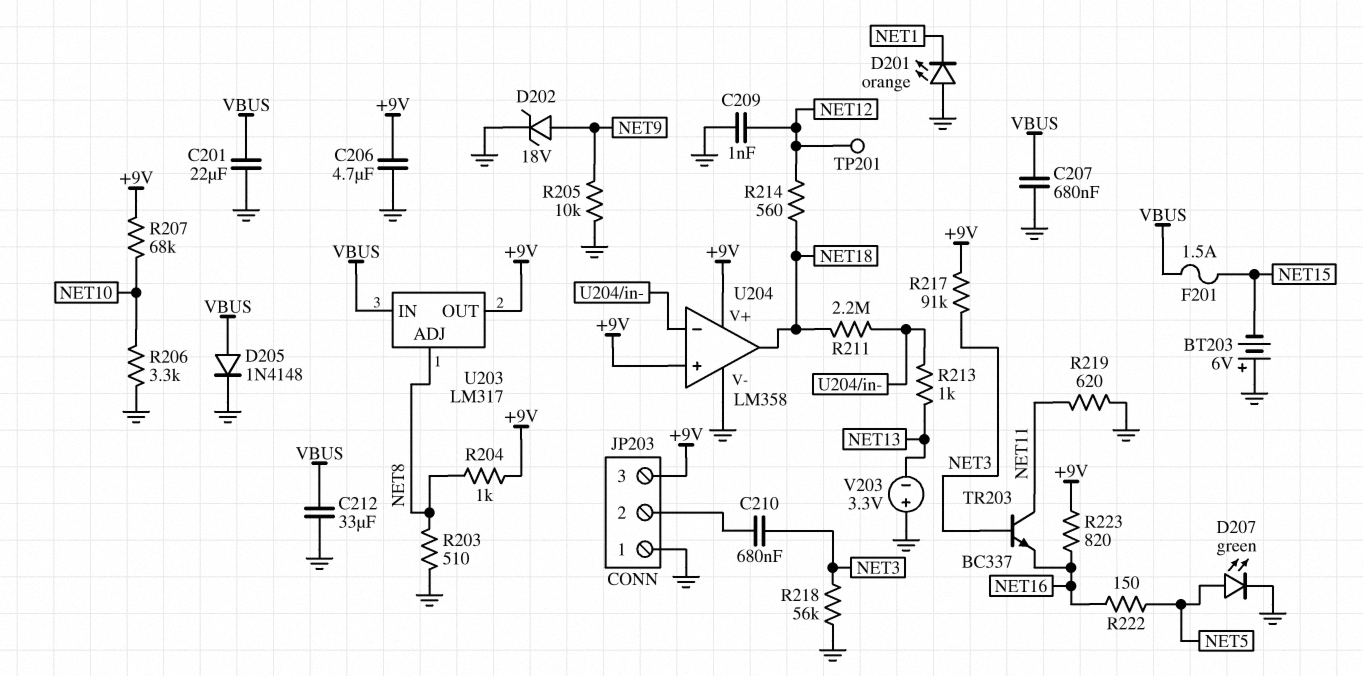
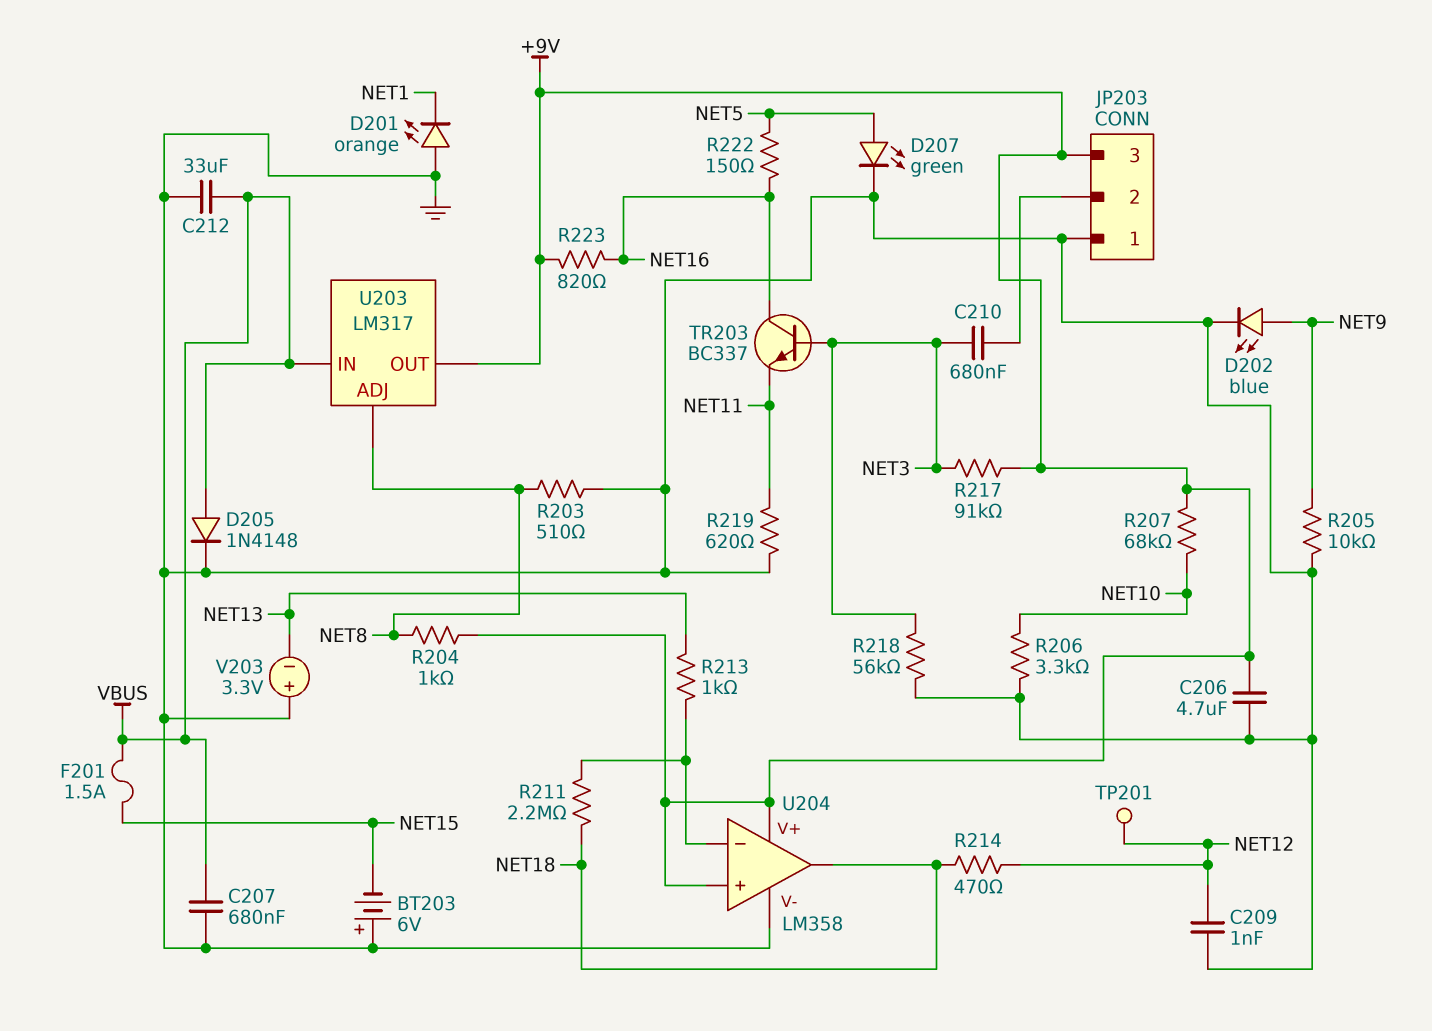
C201: 22uF (GND, VBUS) -> none
D202: zener 18V (A NET9, K GND) -> LED blue (A NET9, K GND)
R214: 560 (NET12, NET18) -> 470 (NET12, NET18)
TR203: NPN BC337 (B NET3, C NET11, E NET16) -> NPN BC337 (B NET3, C NET16, E NET11)

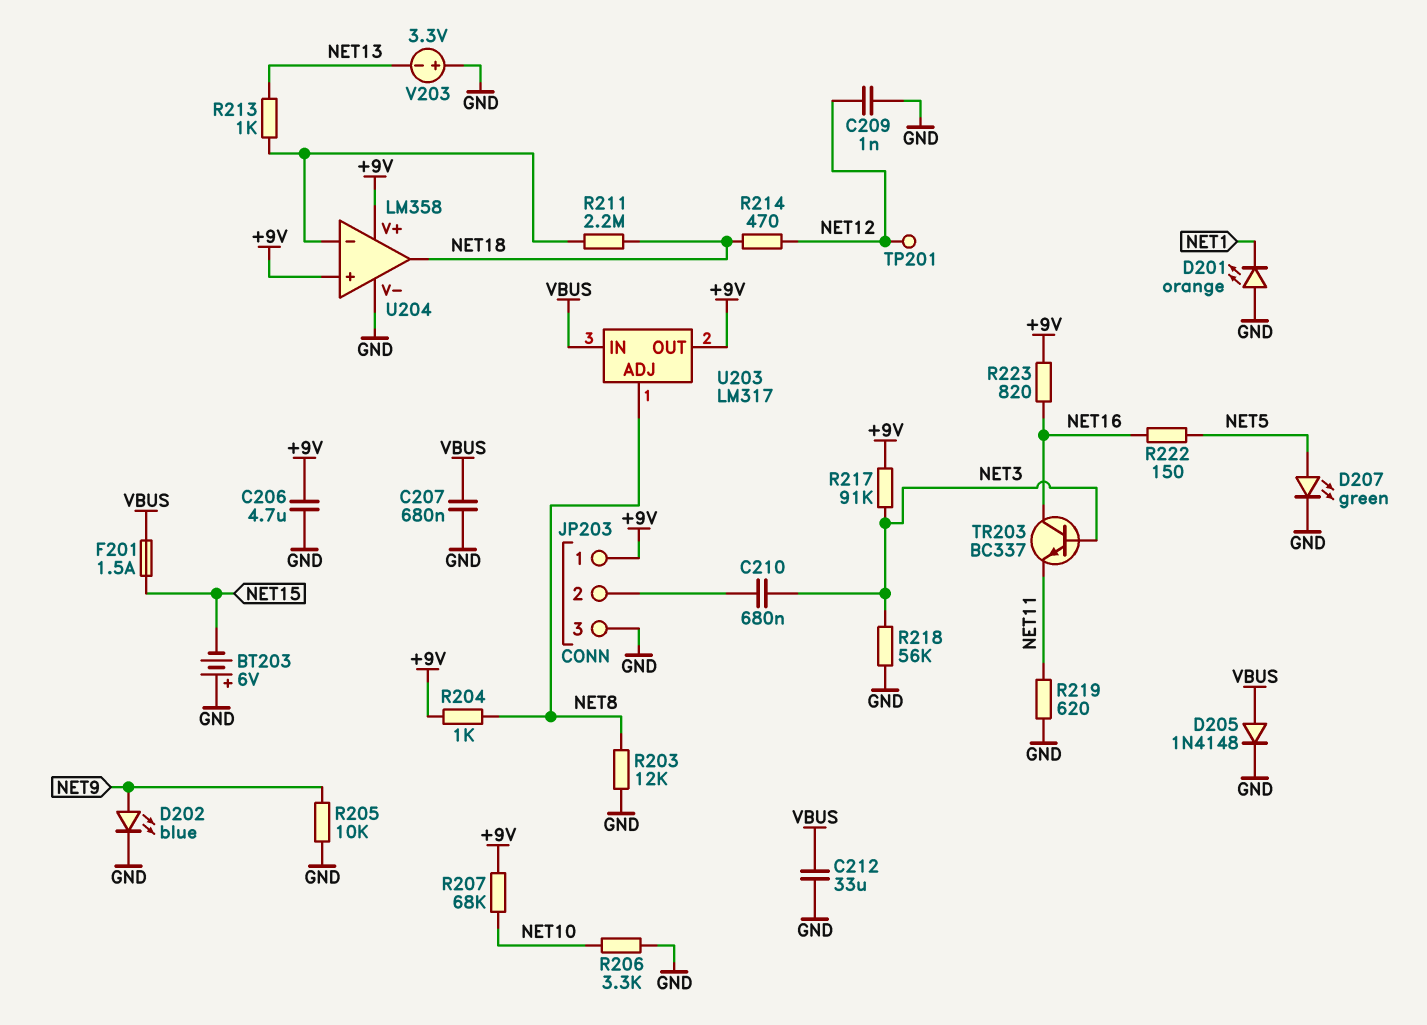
JP203 pin 1: GND -> +9V
JP203 pin 3: +9V -> GND
R203: 510 (GND, NET8) -> 12k (GND, NET8)

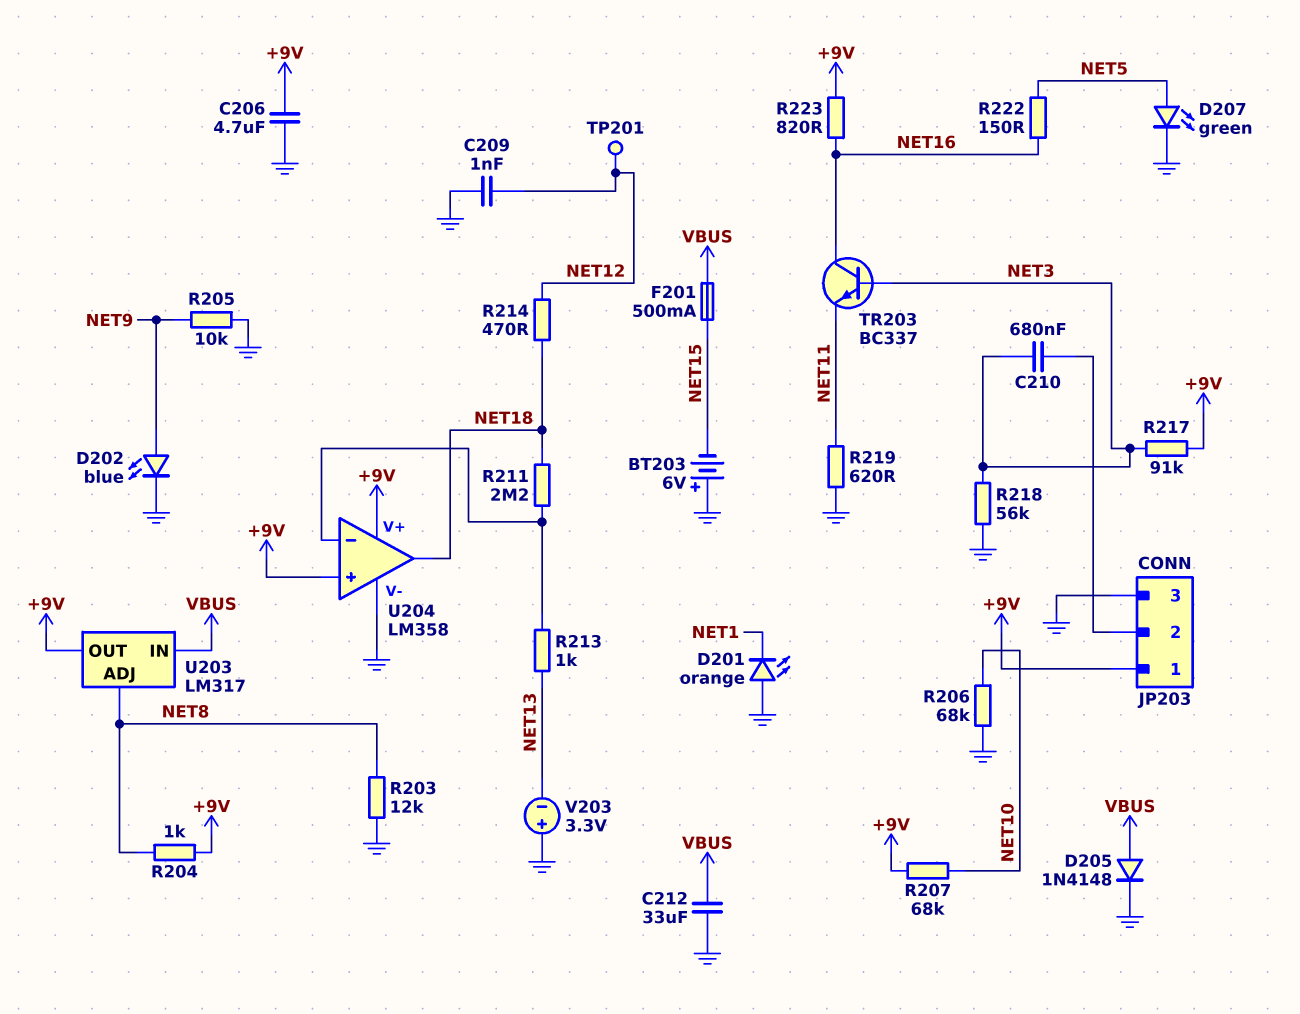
C207: 680nF (GND, VBUS) -> none
F201: 1.5A (NET15, VBUS) -> 500mA (NET15, VBUS)
R206: 3.3k (GND, NET10) -> 68k (GND, NET10)

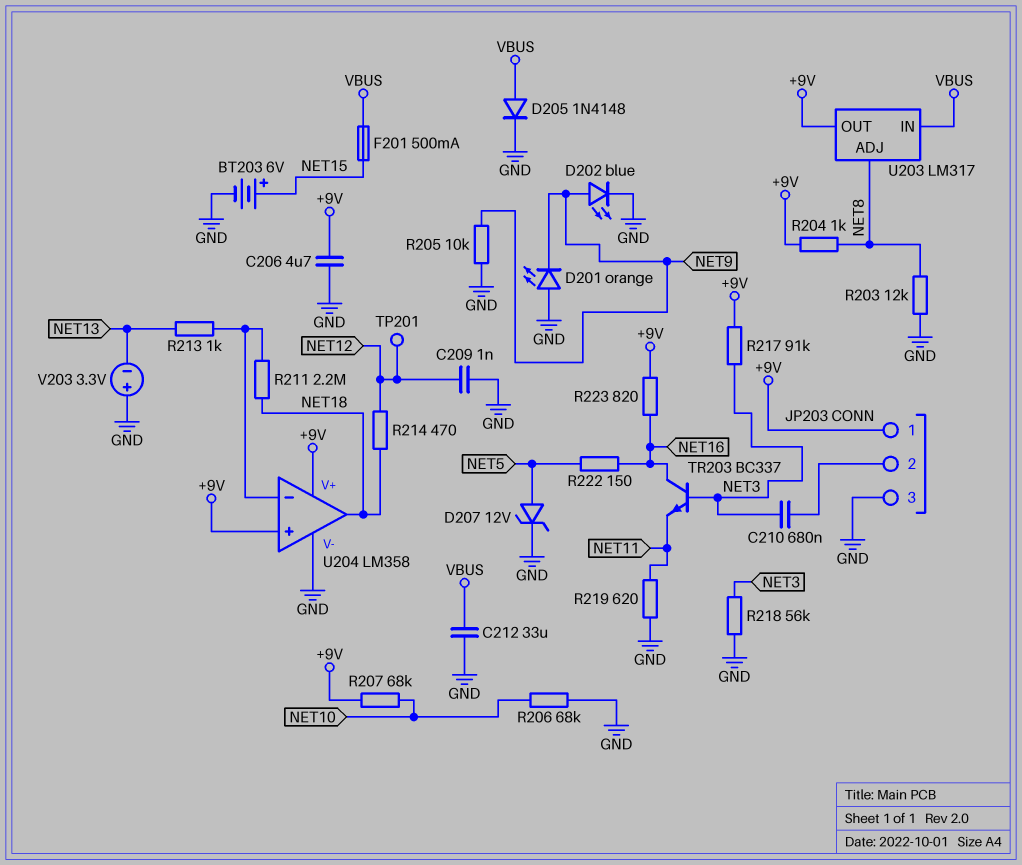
BT203: 6V (plus GND, minus NET15) -> 6V (plus NET15, minus GND)
D201: LED orange (A GND, K NET1) -> LED orange (A GND, K NET9)
D207: LED green (A NET5, K GND) -> zener 12V (A NET5, K GND)

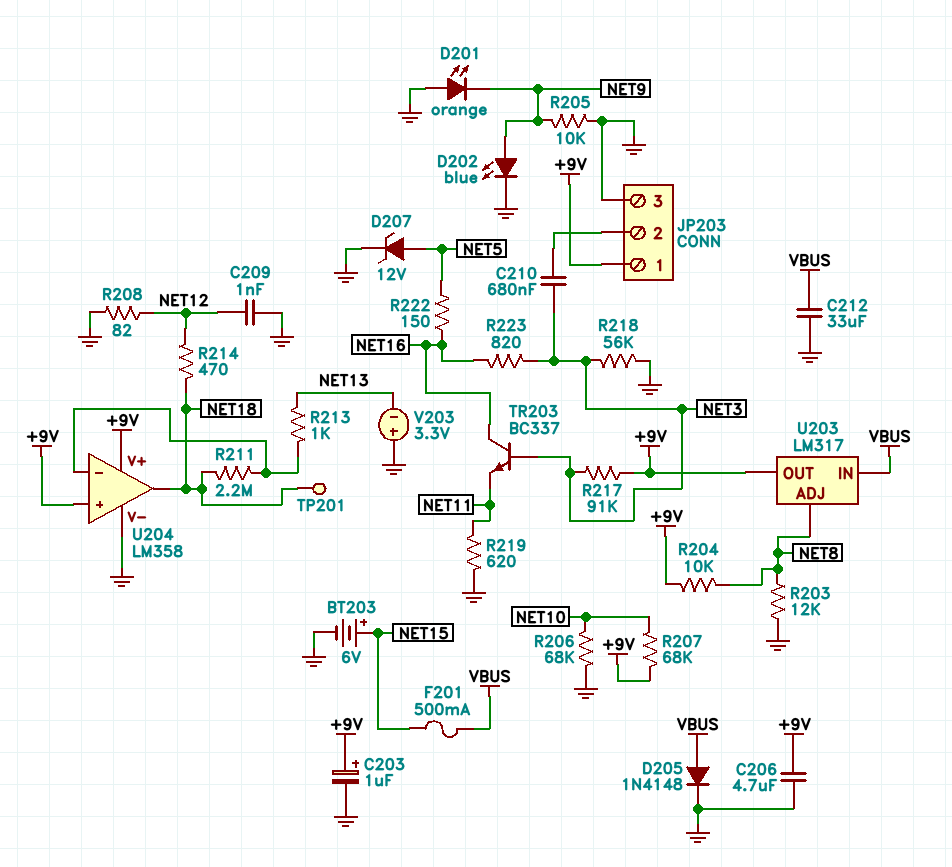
C203: none -> 1uF (plus +9V, minus GND)
R204: 1k (+9V, NET8) -> 10k (+9V, NET8)
R208: none -> 82 (GND, NET12)
R223: 820 (+9V, NET16) -> 820 (NET3, NET16)
TP201: test point (NET12) -> test point (NET18)

